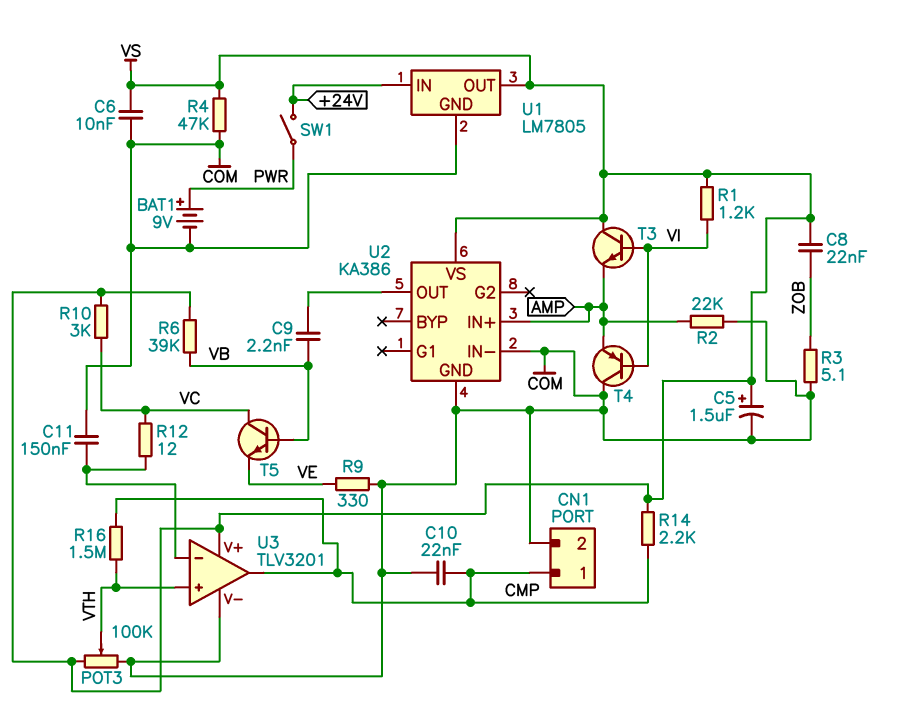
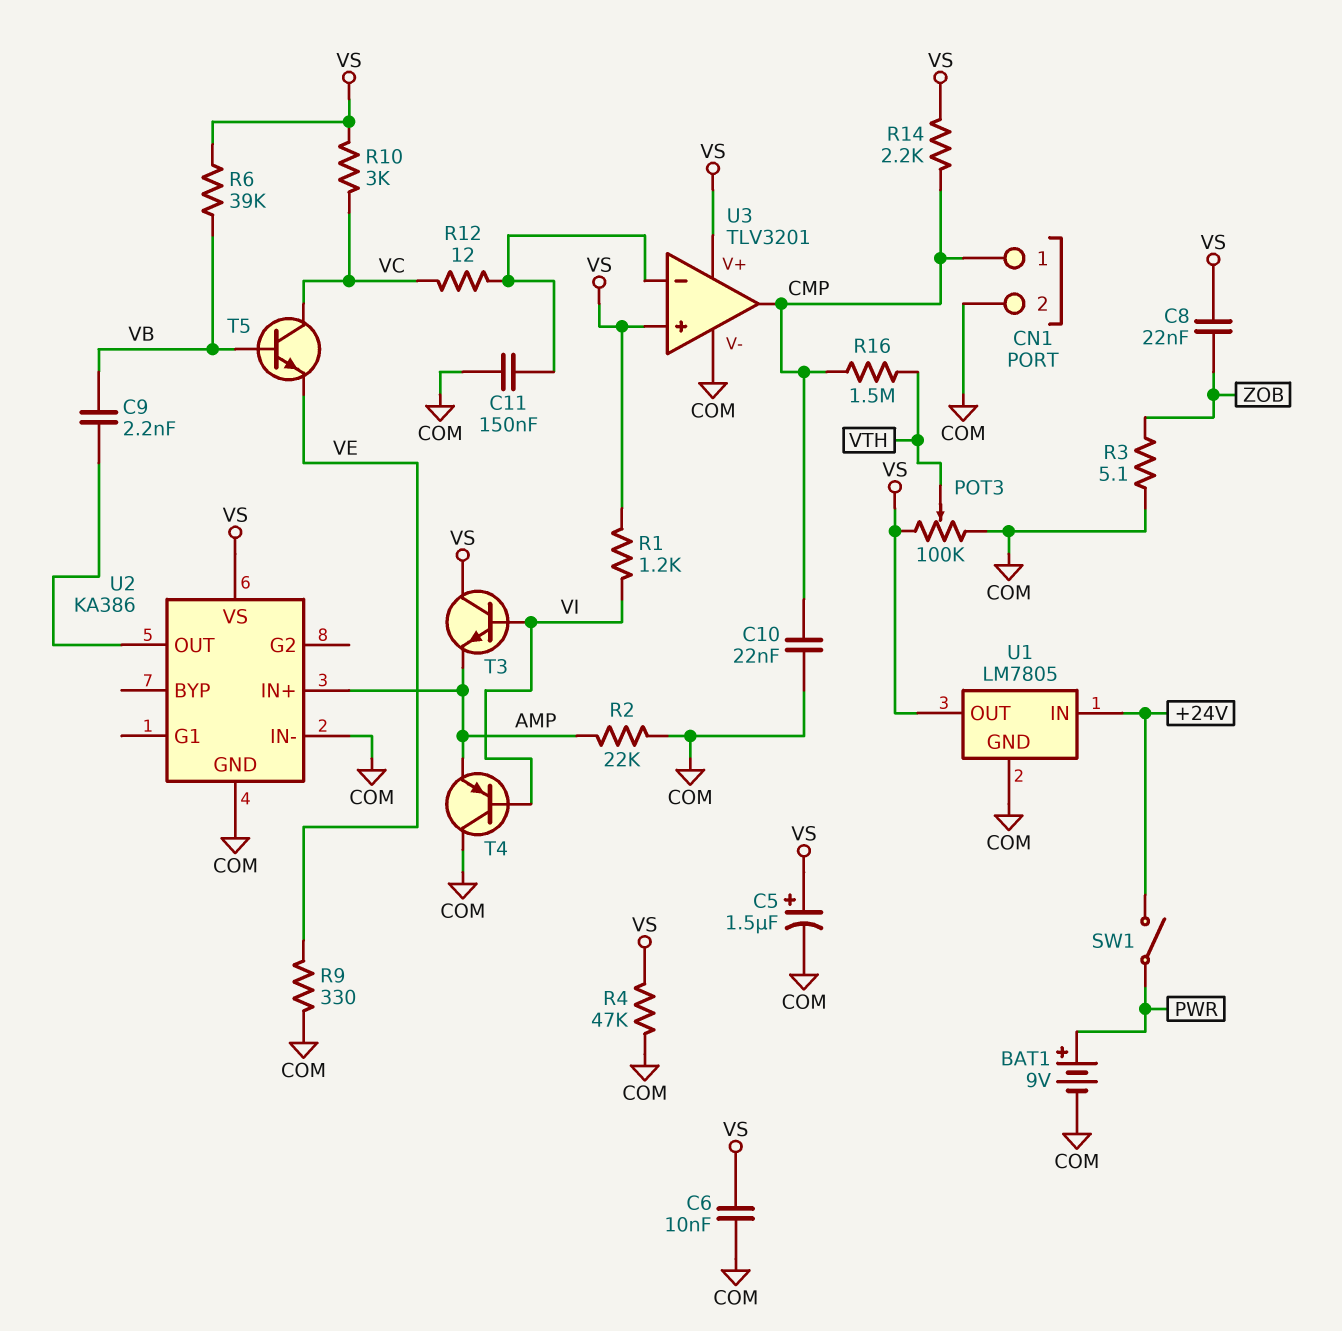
U3 pin in+: VTH -> VS

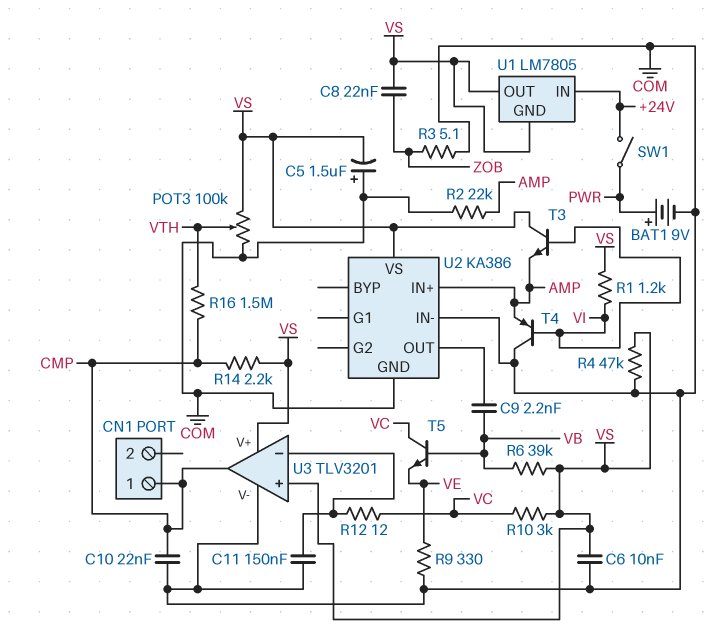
C5: 1.5uF (plus VS, minus COM) -> 1.5uF (plus COM, minus VS)
CN1 pin 2: COM -> none
U1 pin GND: COM -> VS

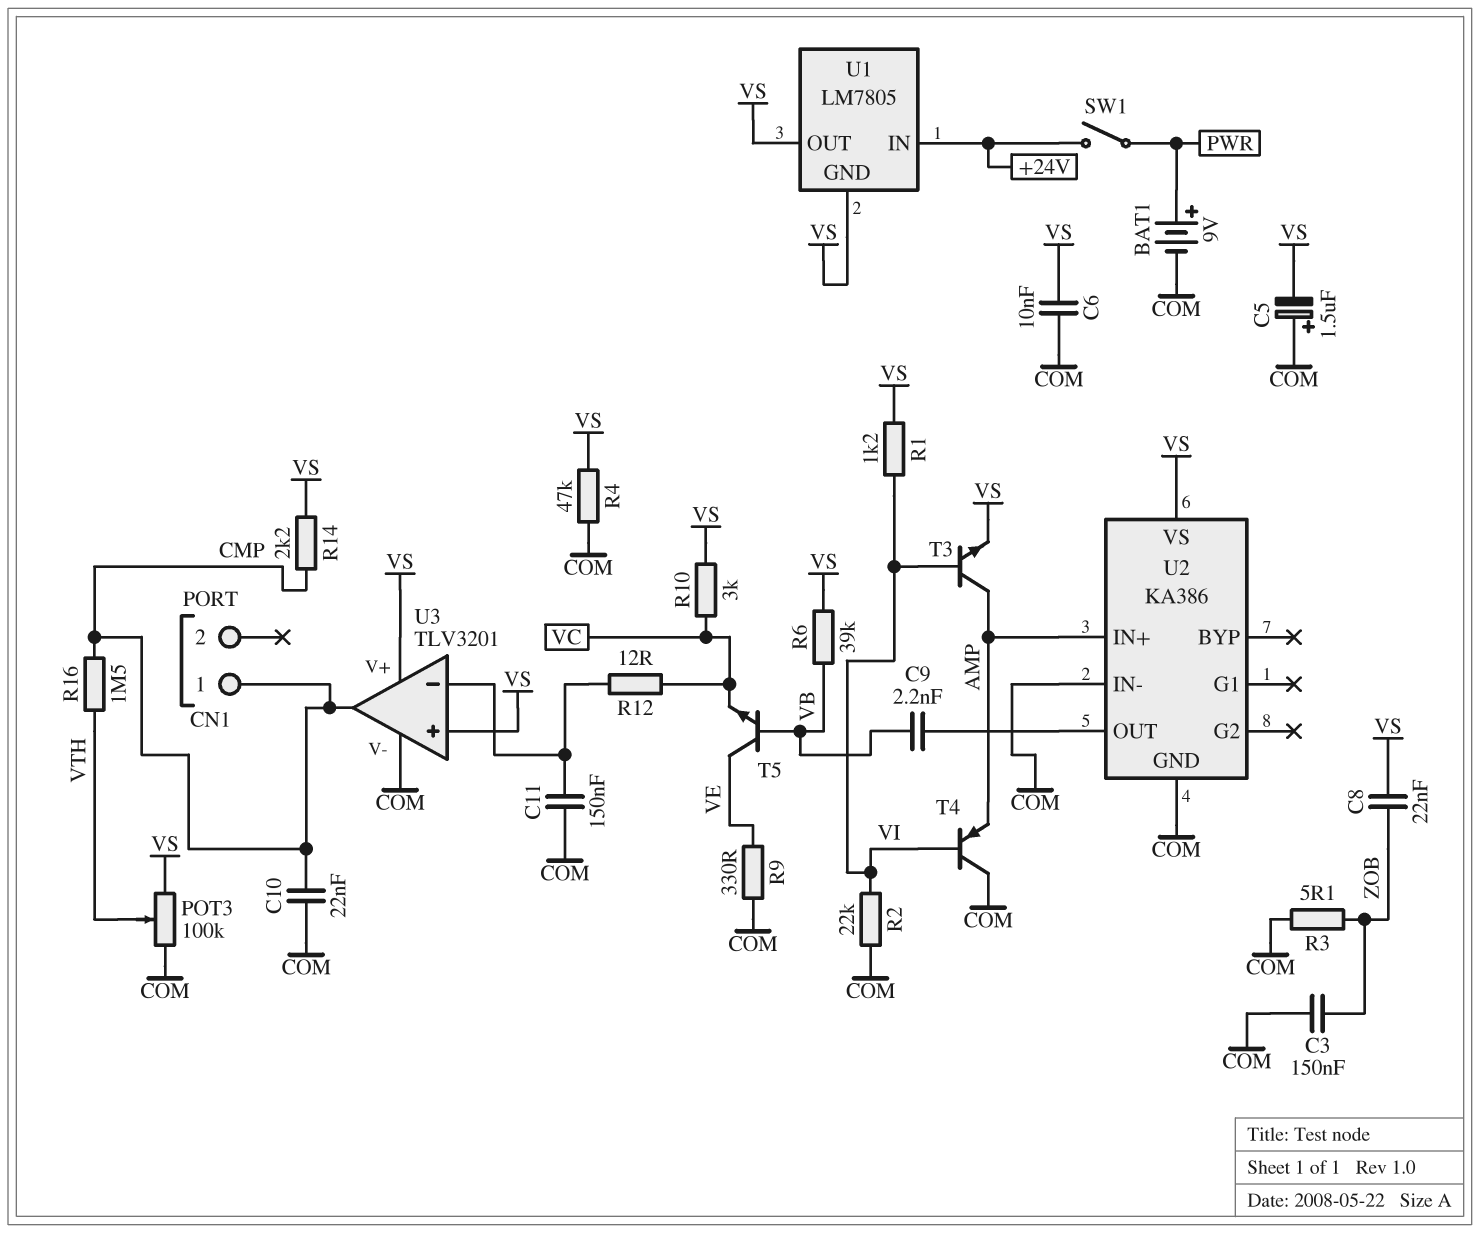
C3: none -> 150nF (COM, ZOB)
R2: 22k (AMP, COM) -> 22k (COM, VI)
T3: NPN (B VI, C VS, E AMP) -> NPN (B VI, C AMP, E VS)
T5: NPN (B VB, C VC, E VE) -> NPN (B VB, C VE, E VC)

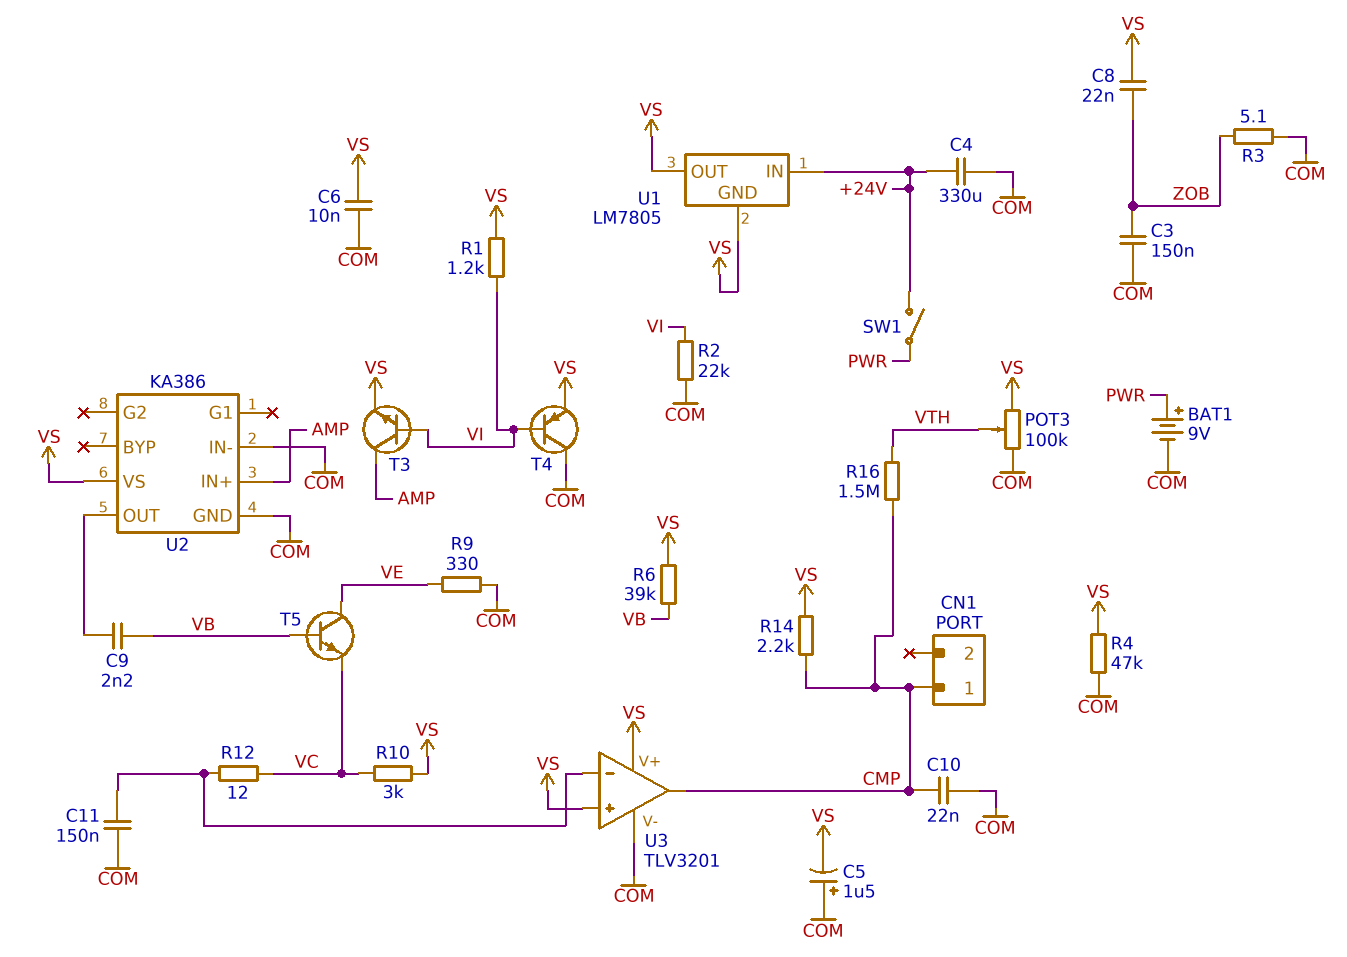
C4: none -> 330uF (+24V, COM)
T4: PNP (B VI, C COM, E AMP) -> PNP (B VI, C COM, E VS)

